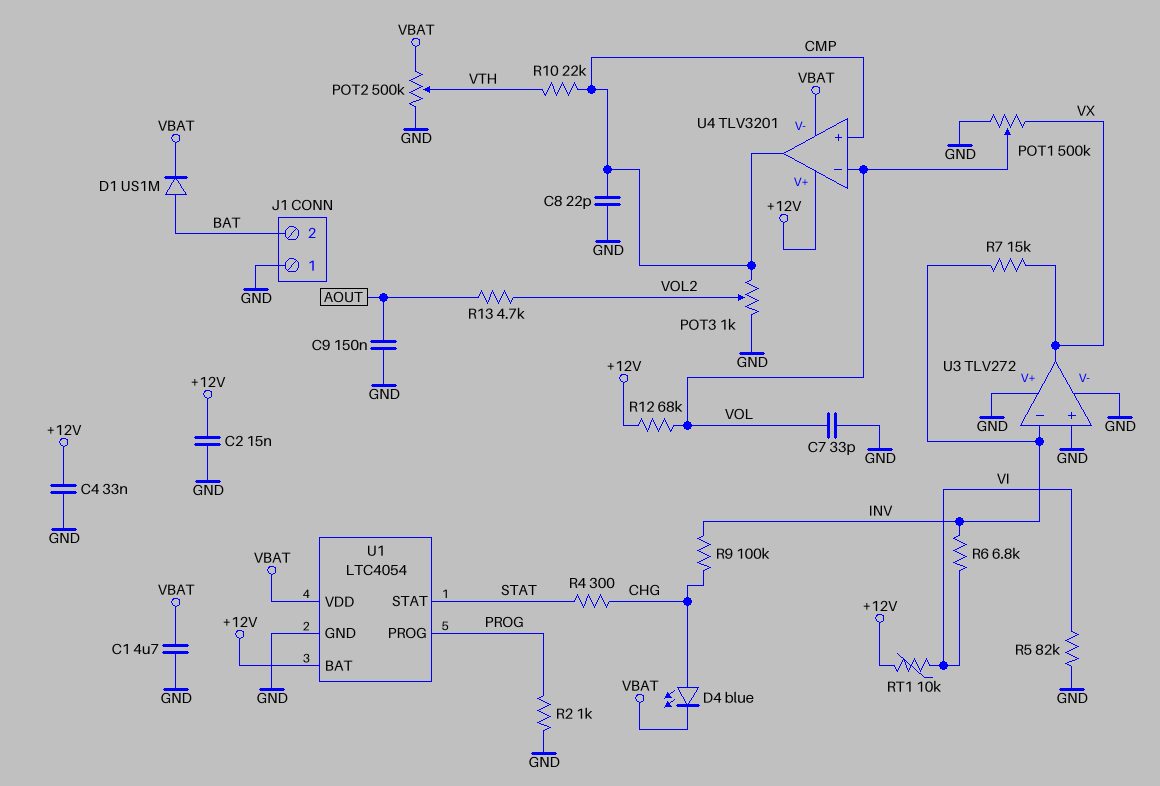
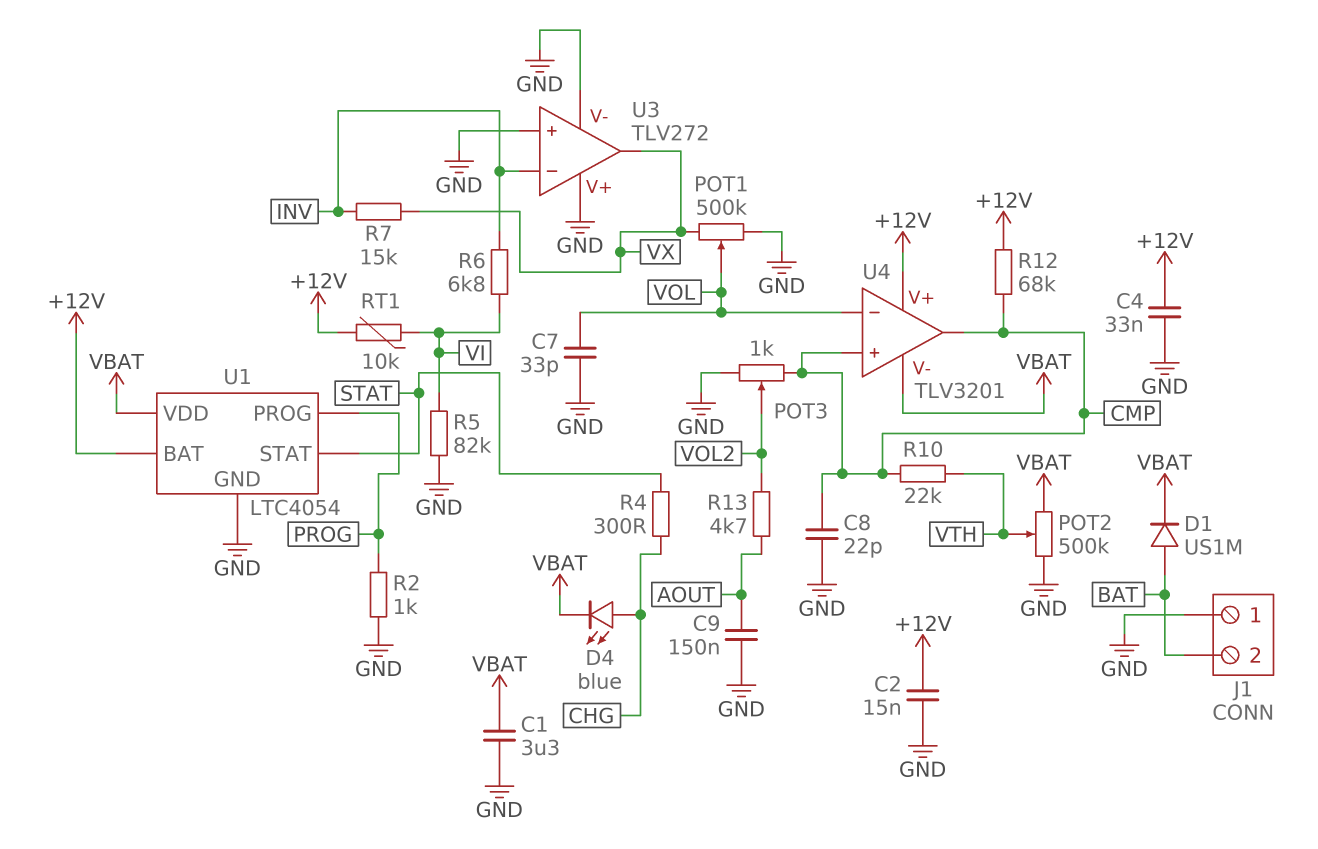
C1: 4.7uF (GND, VBAT) -> 3.3uF (GND, VBAT)
R9: 100k (CHG, INV) -> none
R12: 68k (+12V, VOL) -> 68k (+12V, CMP)

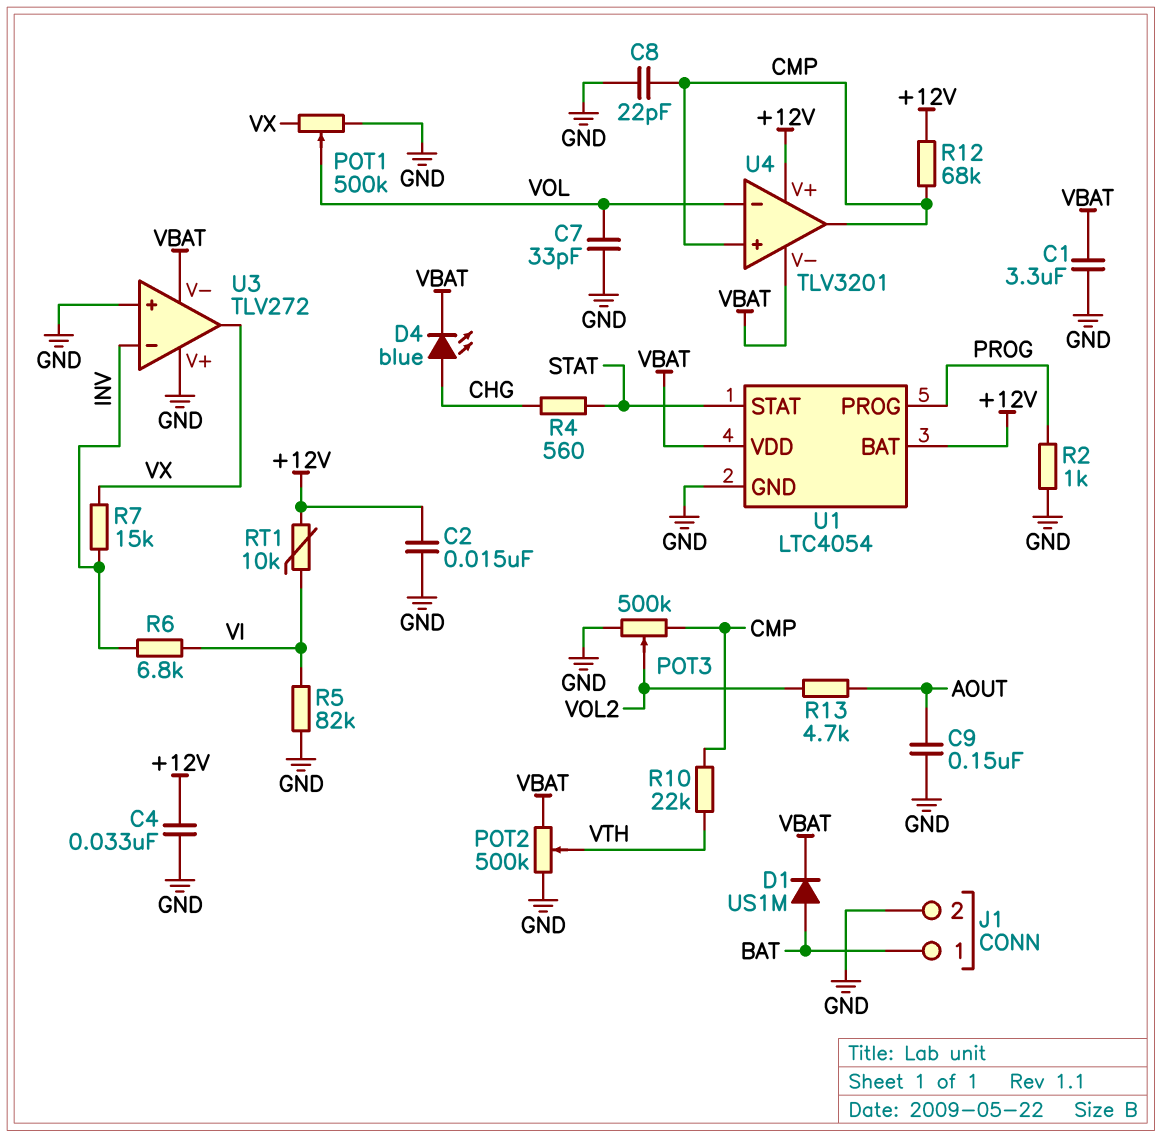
J1 pin 1: GND -> BAT
J1 pin 2: BAT -> GND
POT3: 1k (CMP, GND, wiper VOL2) -> 500k (CMP, GND, wiper VOL2)
R4: 300 (CHG, STAT) -> 560 (CHG, STAT)
U3 pin V-: GND -> VBAT

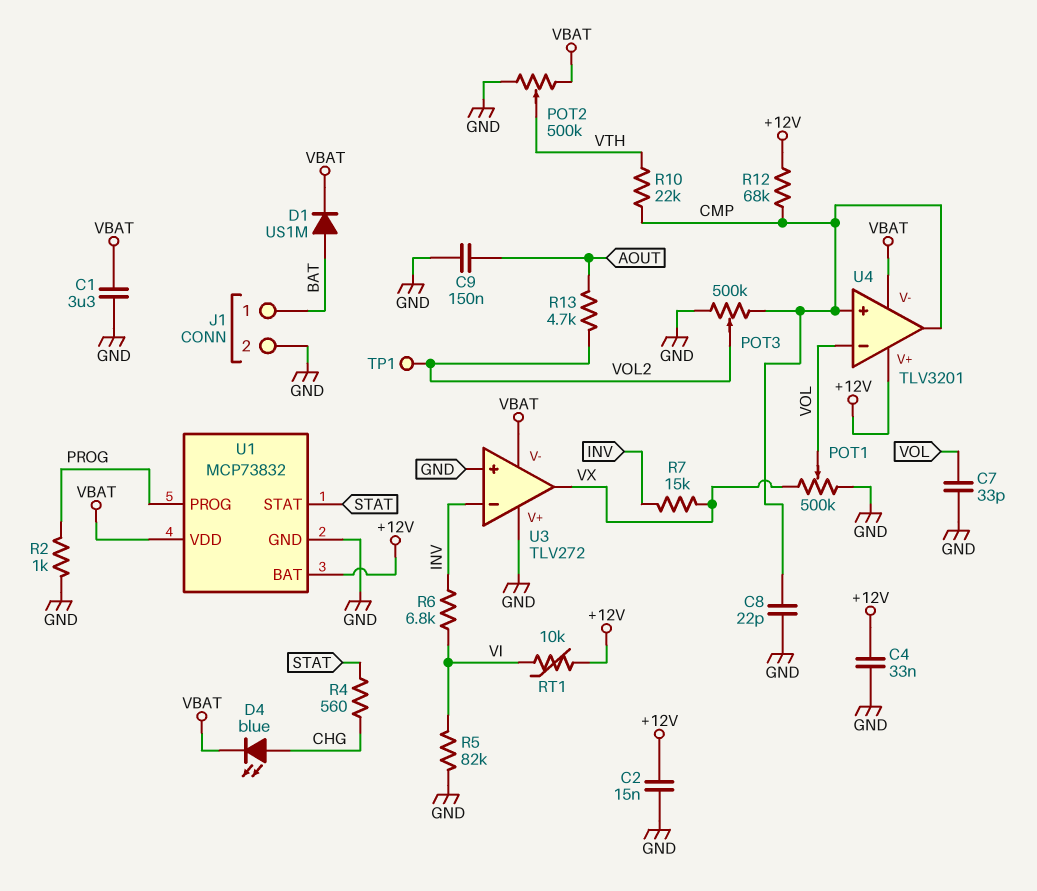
TP1: none -> test point (VOL2)
U1: LTC4054 -> MCP73832

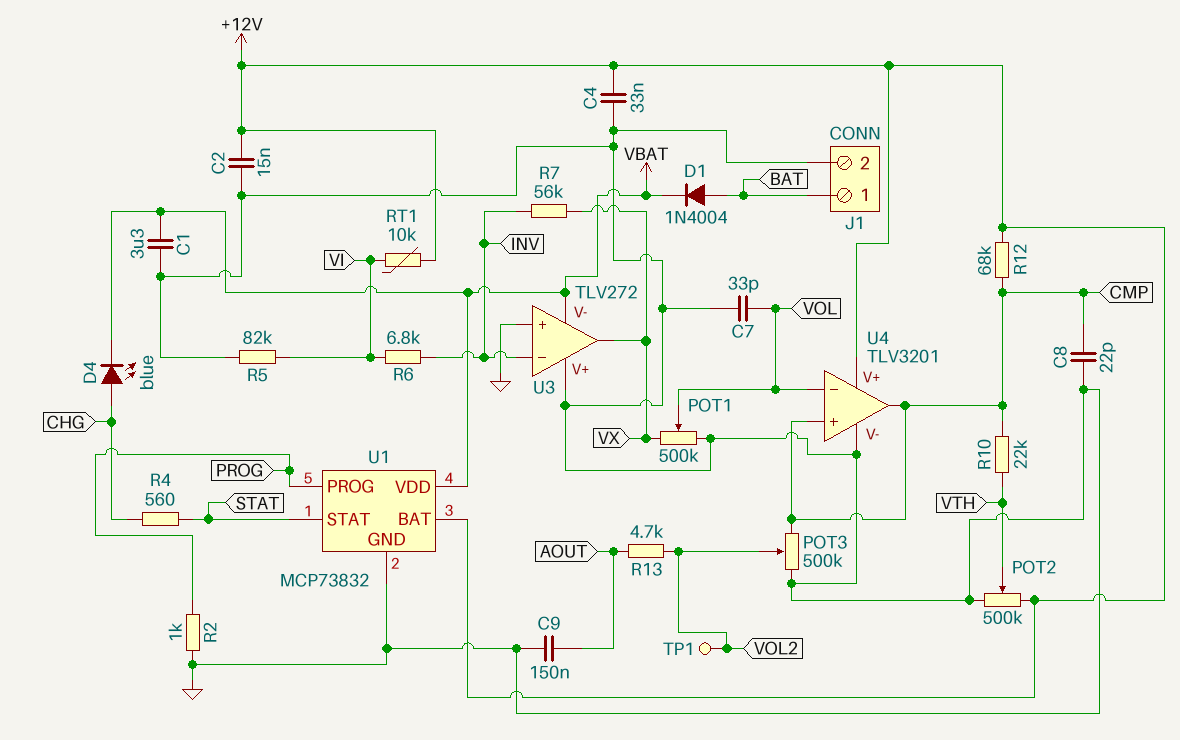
D1: diode US1M (A BAT, K VBAT) -> diode 1N4004 (A BAT, K VBAT)
POT2: 500k (GND, VBAT, wiper VTH) -> 500k (+12V, GND, wiper VTH)
R7: 15k (INV, VX) -> 56k (INV, VX)
U4 pin V-: VBAT -> GND

